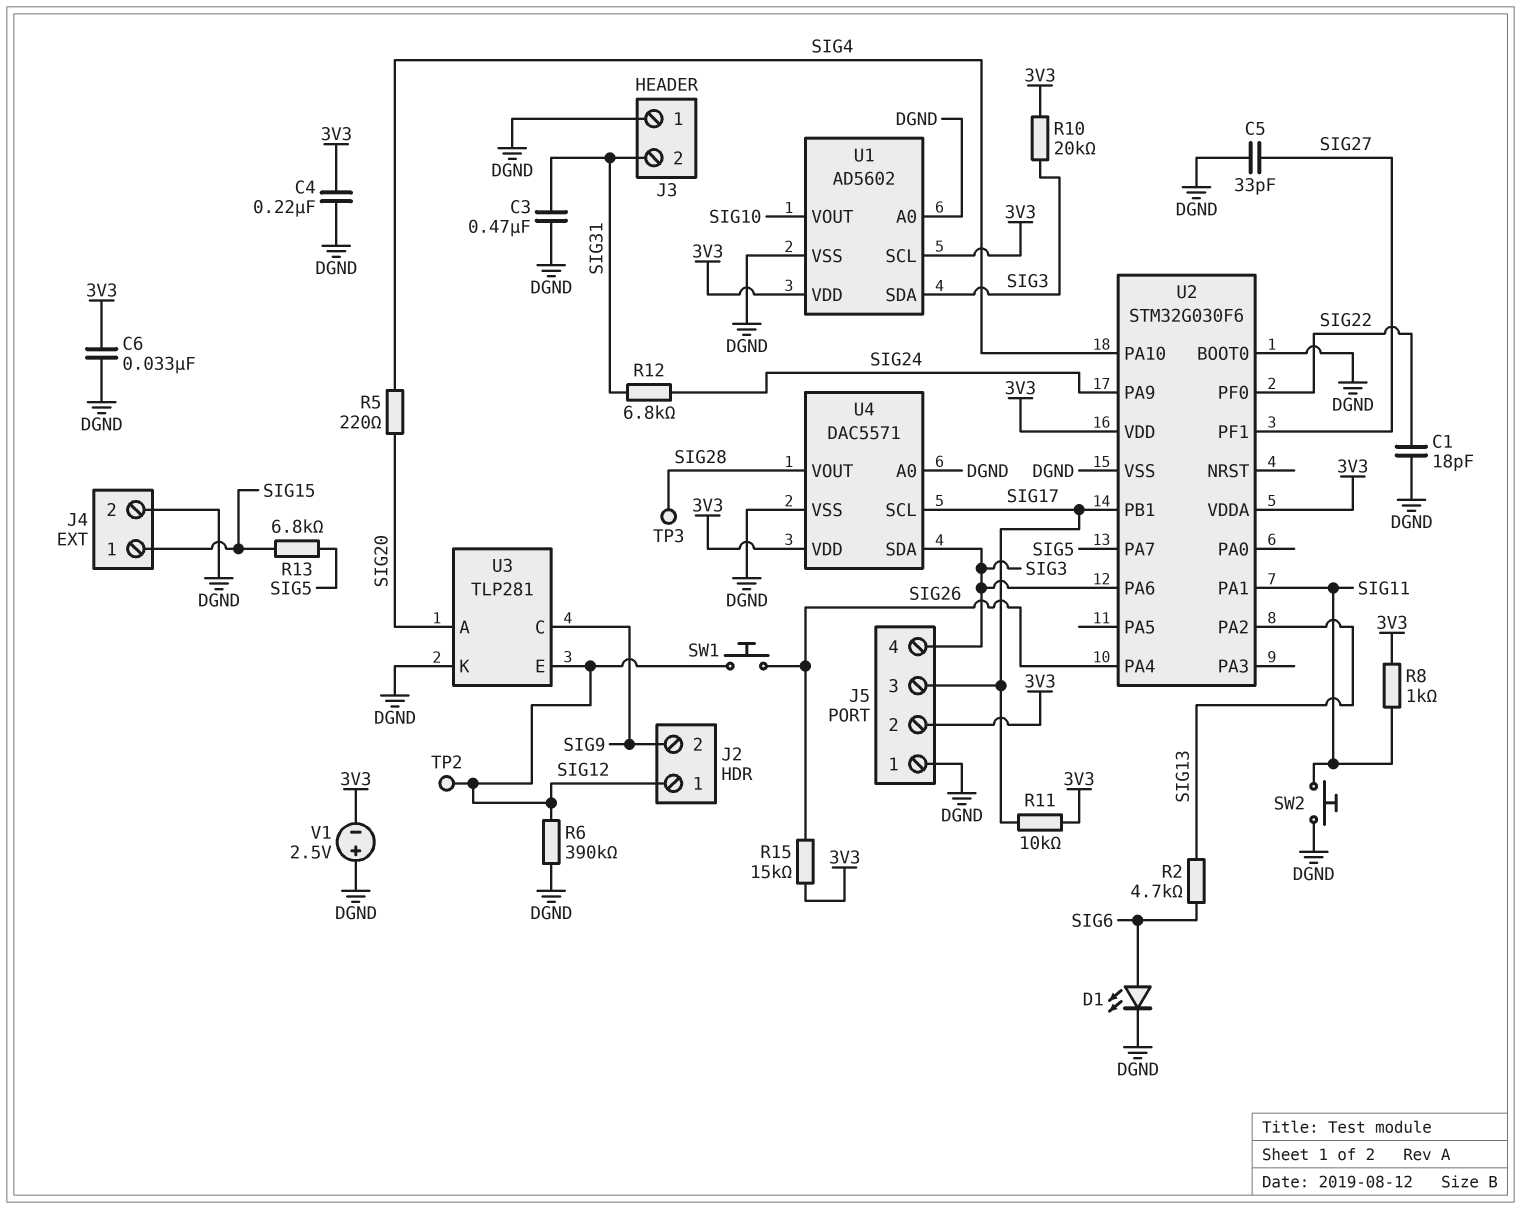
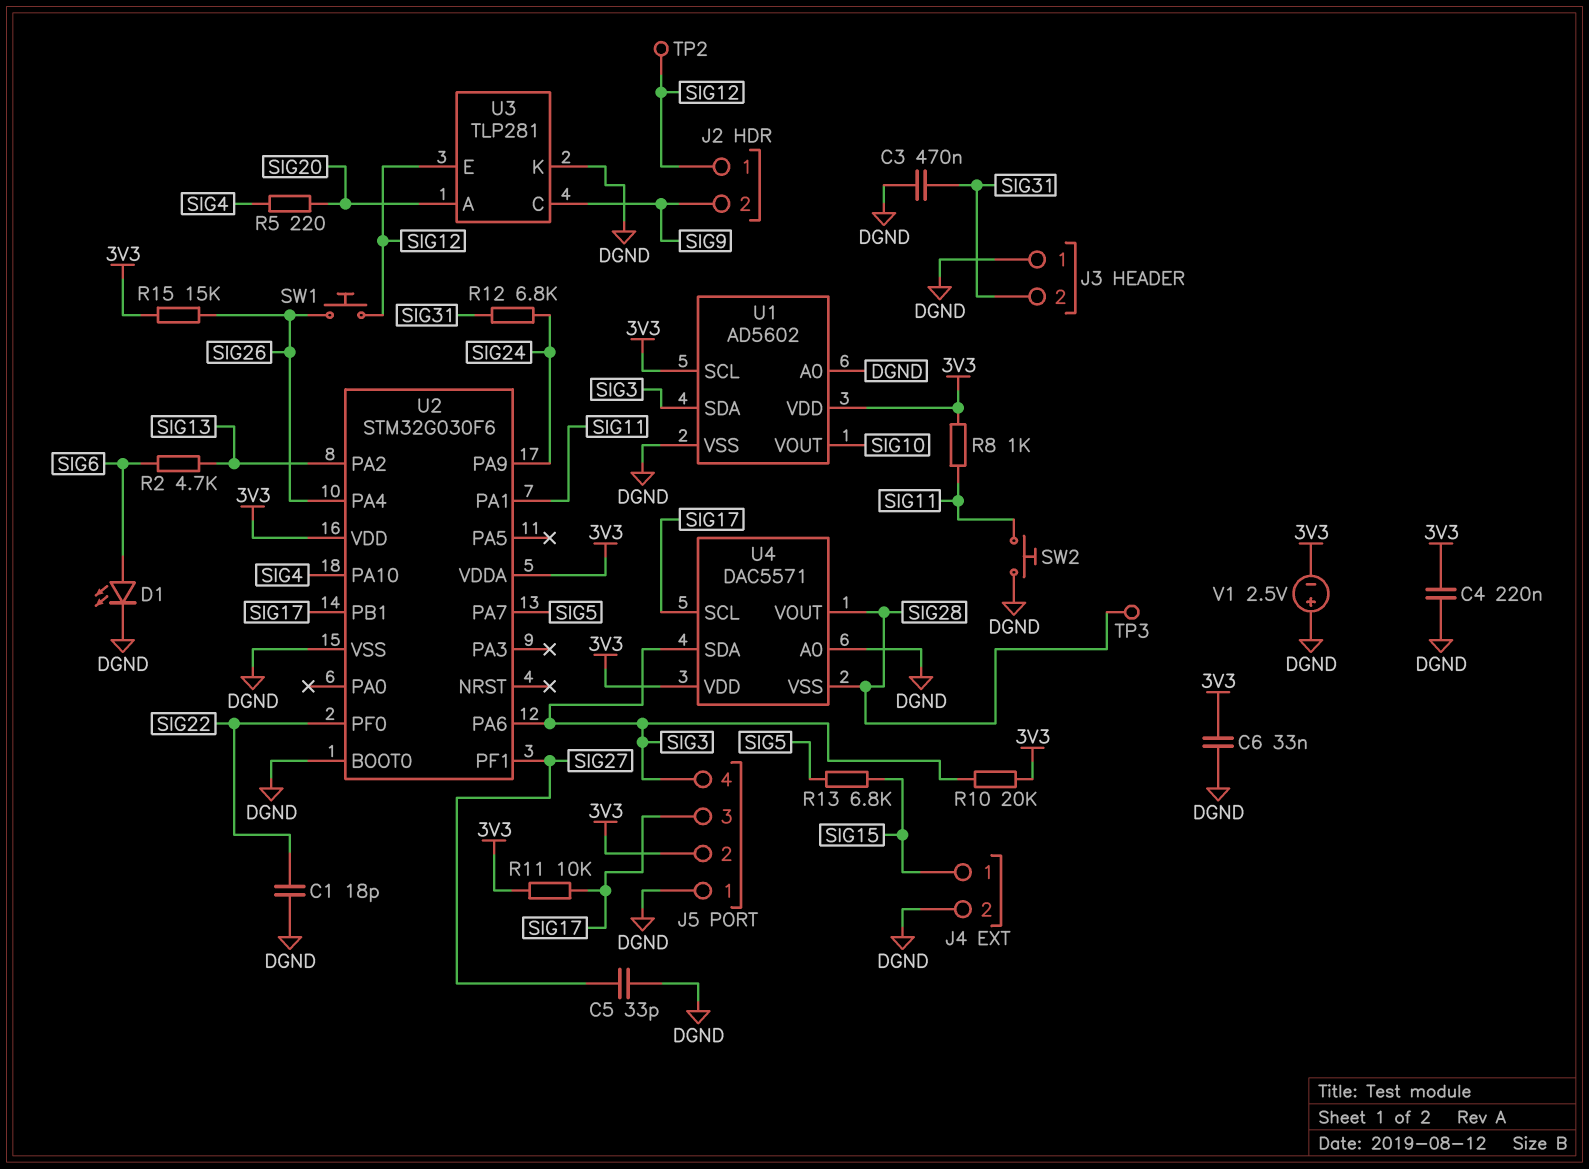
R6: 390k (DGND, SIG12) -> none
U4 pin VSS: DGND -> SIG28

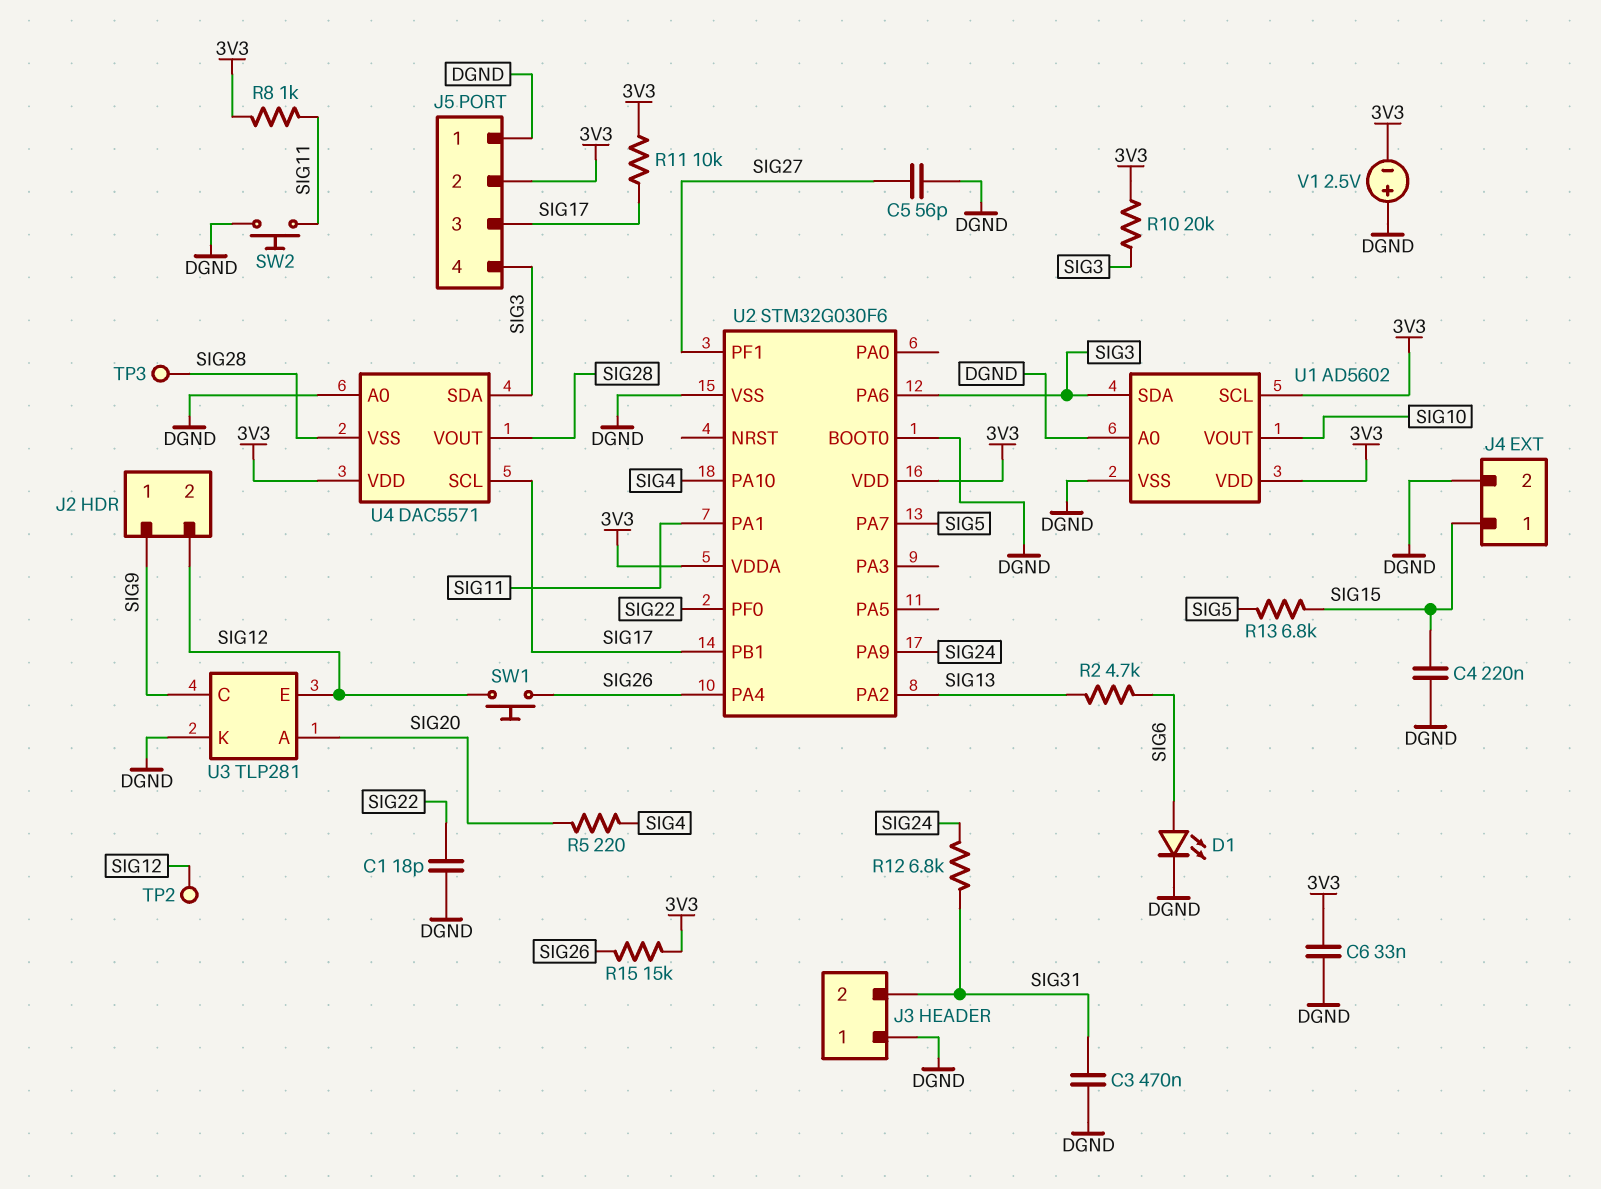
C4: 220nF (3V3, DGND) -> 220nF (DGND, SIG15)
C5: 33pF (DGND, SIG27) -> 56pF (DGND, SIG27)
J2 pin 1: SIG12 -> SIG9
J2 pin 2: SIG9 -> SIG12

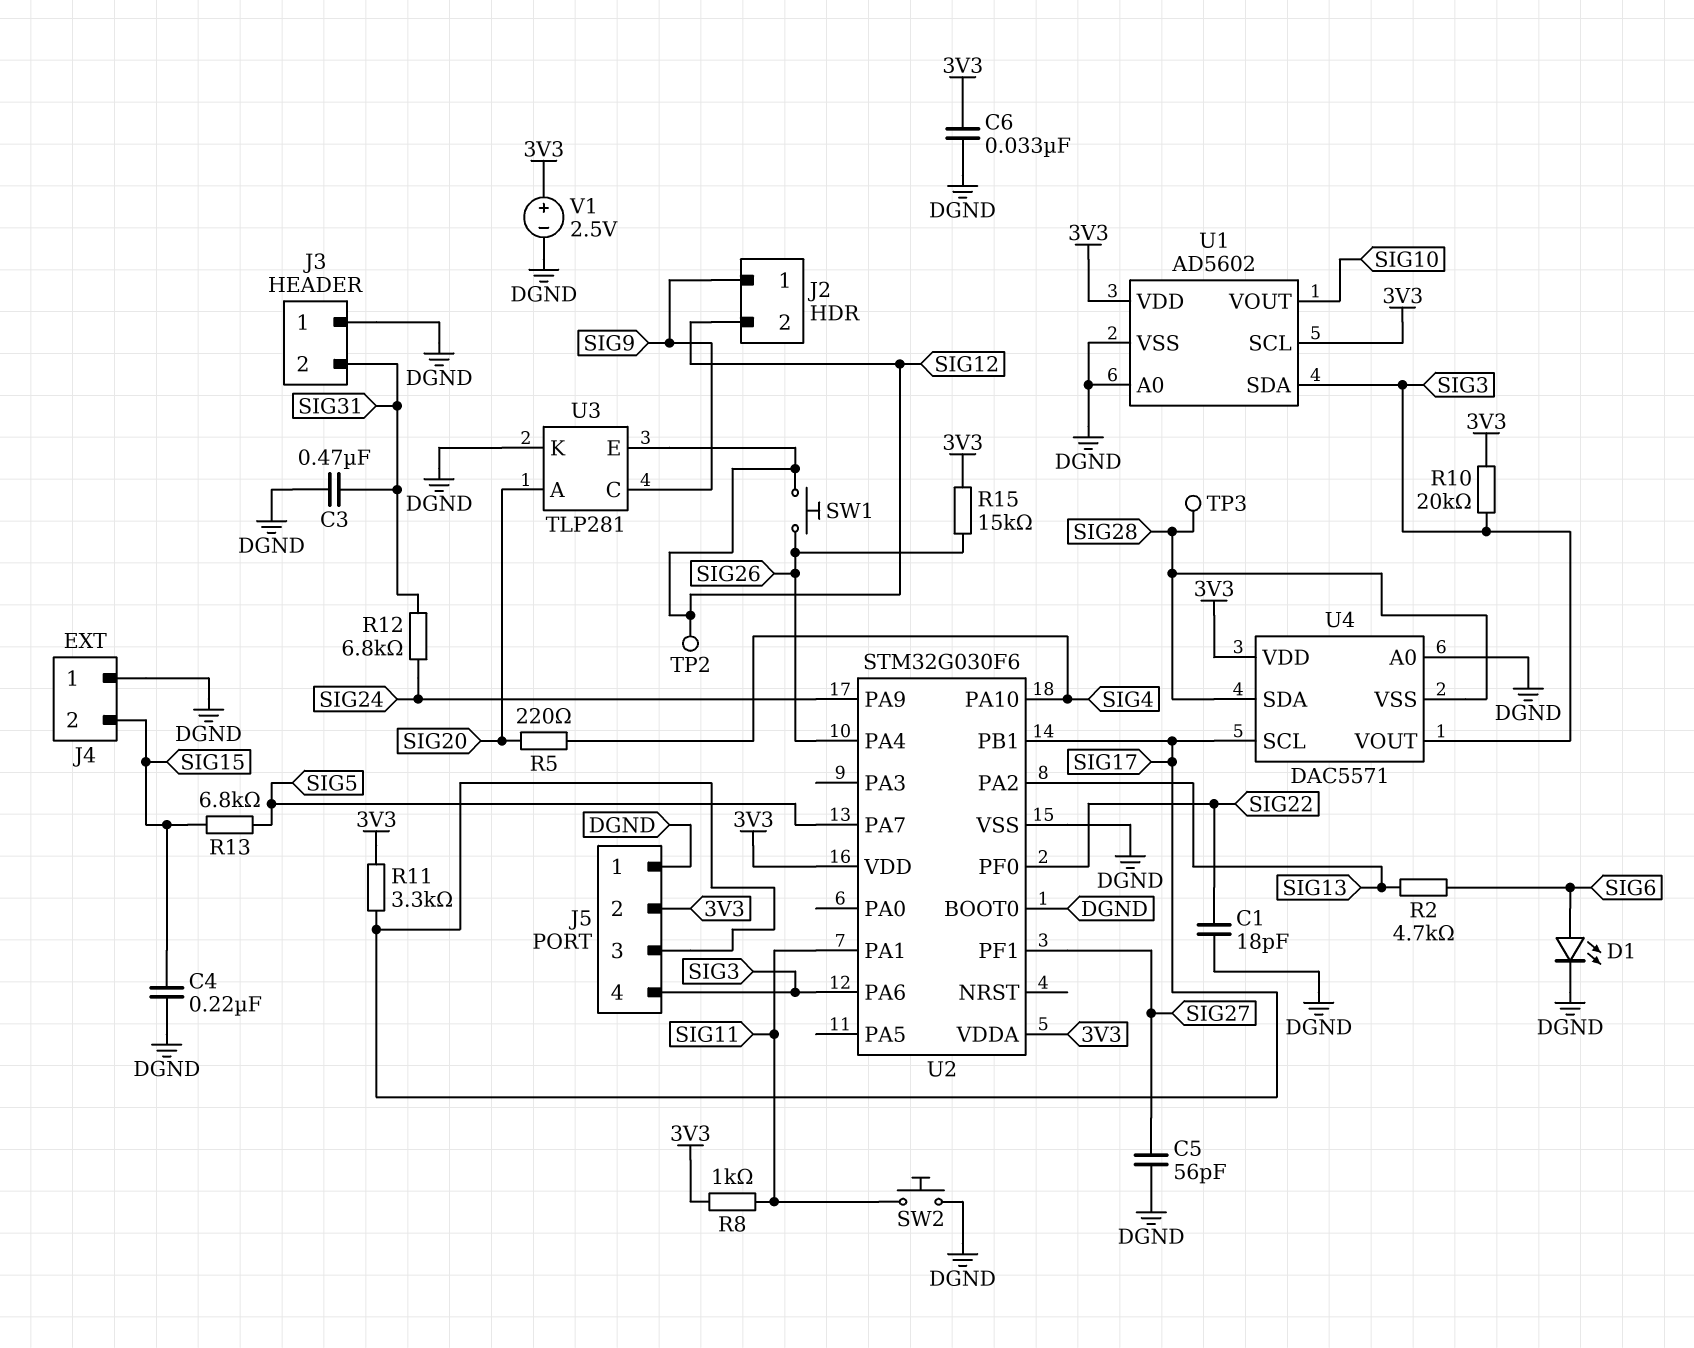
J4 pin 1: SIG15 -> DGND
J4 pin 2: DGND -> SIG15
R11: 10k (3V3, SIG17) -> 3.3k (3V3, SIG17)
U4 pin SDA: SIG3 -> SIG28
U4 pin VOUT: SIG28 -> SIG3
V1: 2.5V (plus DGND, minus 3V3) -> 2.5V (plus 3V3, minus DGND)

